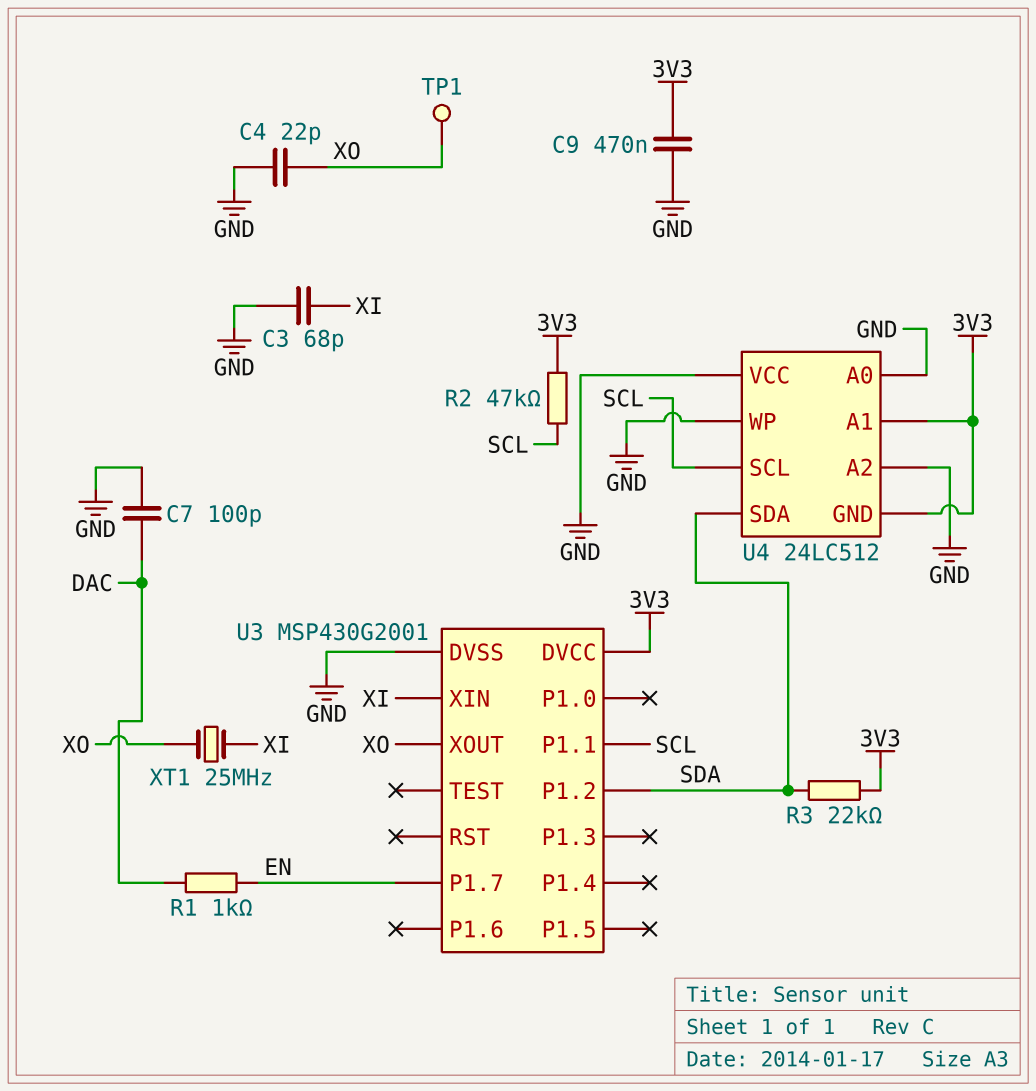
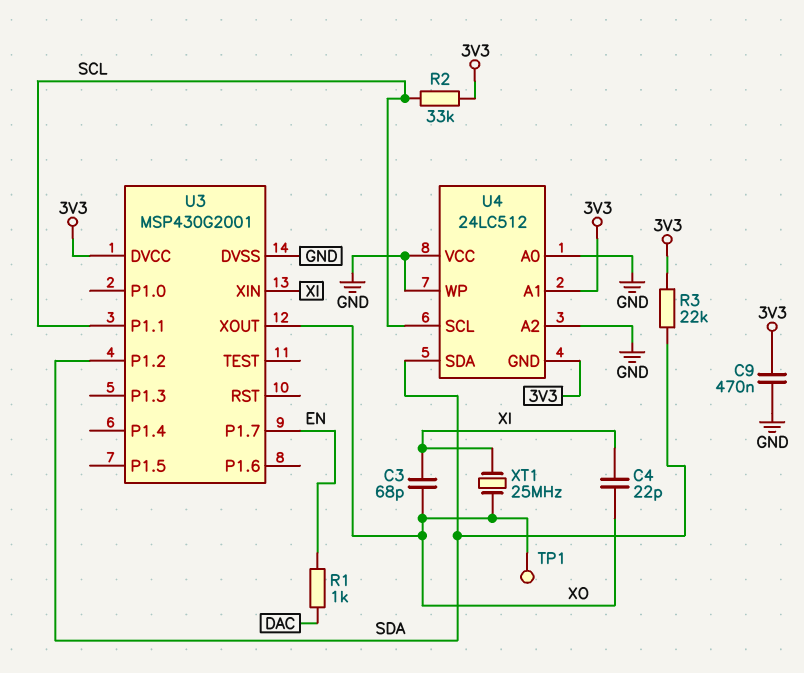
C3: 68pF (GND, XI) -> 68pF (XI, XO)
C4: 22pF (GND, XO) -> 22pF (XI, XO)
C7: 100pF (DAC, GND) -> none
R2: 47k (3V3, SCL) -> 33k (3V3, SCL)

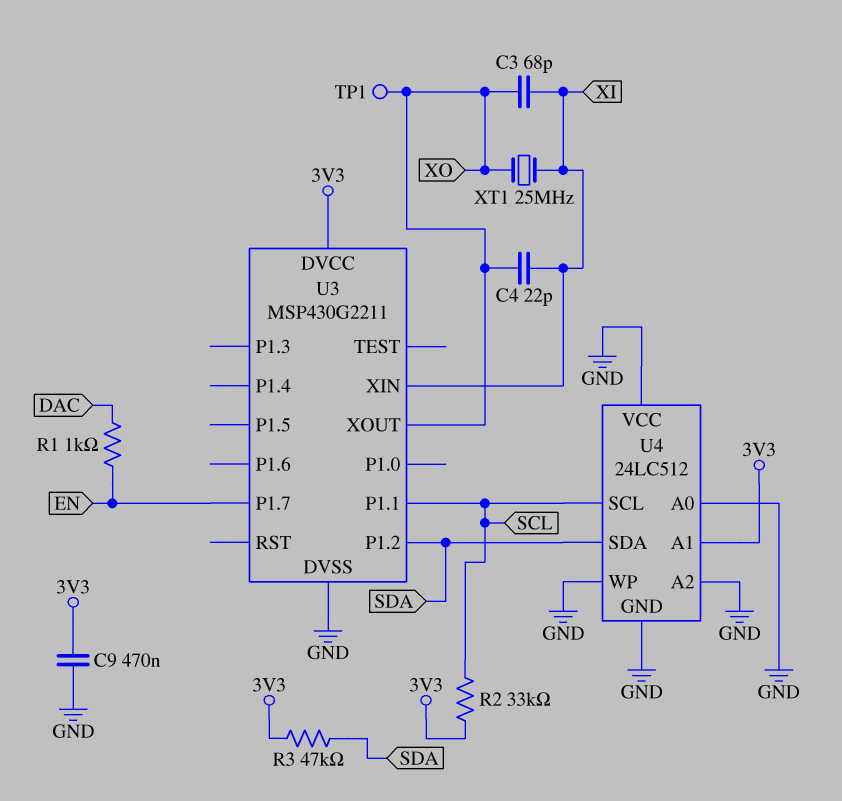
R3: 22k (3V3, SDA) -> 47k (3V3, SDA)
U3: MSP430G2001 -> MSP430G2211
U4 pin GND: 3V3 -> GND

